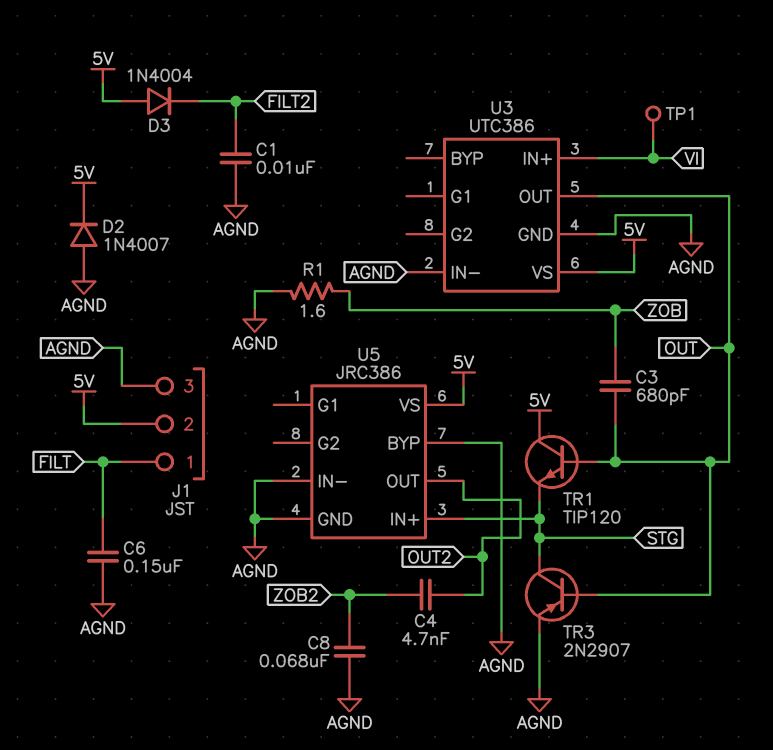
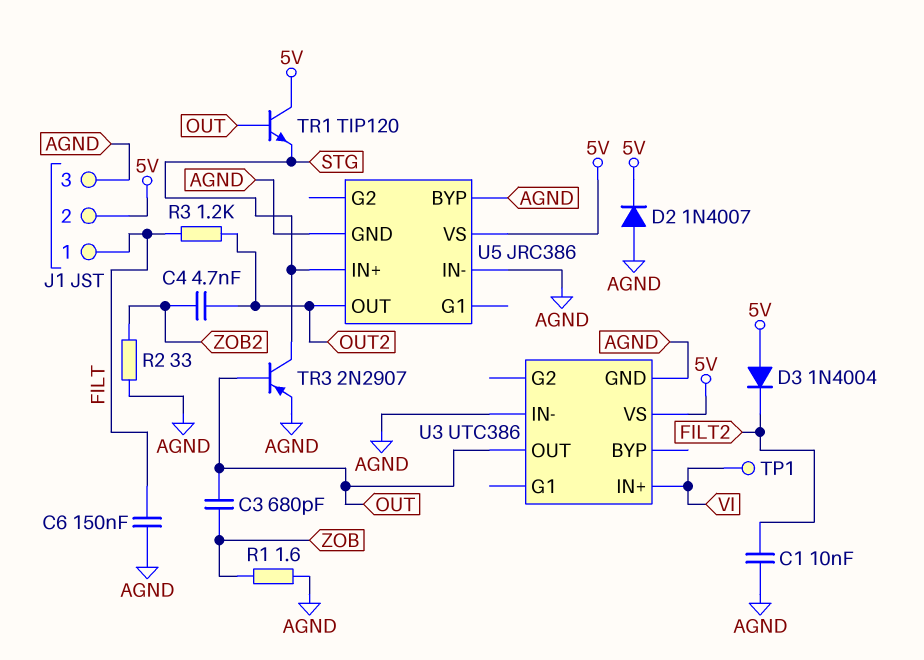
C8: 68nF (AGND, ZOB2) -> none
R2: none -> 33 (AGND, ZOB2)
R3: none -> 1.2k (FILT, OUT2)

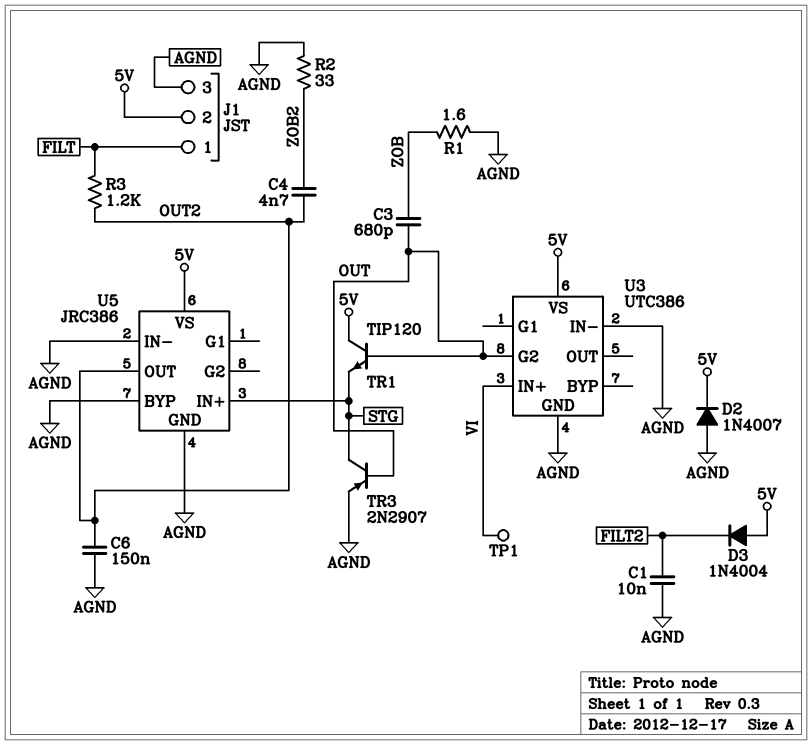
C6: 150nF (AGND, FILT) -> 150nF (AGND, OUT2)
U3 pin G2: none -> OUT
U3 pin OUT: OUT -> none

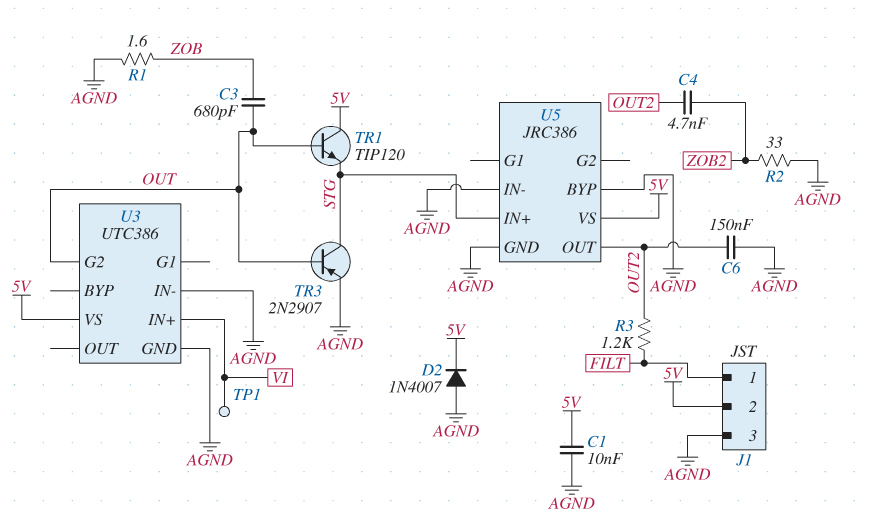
C1: 10nF (AGND, FILT2) -> 10nF (5V, AGND)
D3: diode 1N4004 (A 5V, K FILT2) -> none

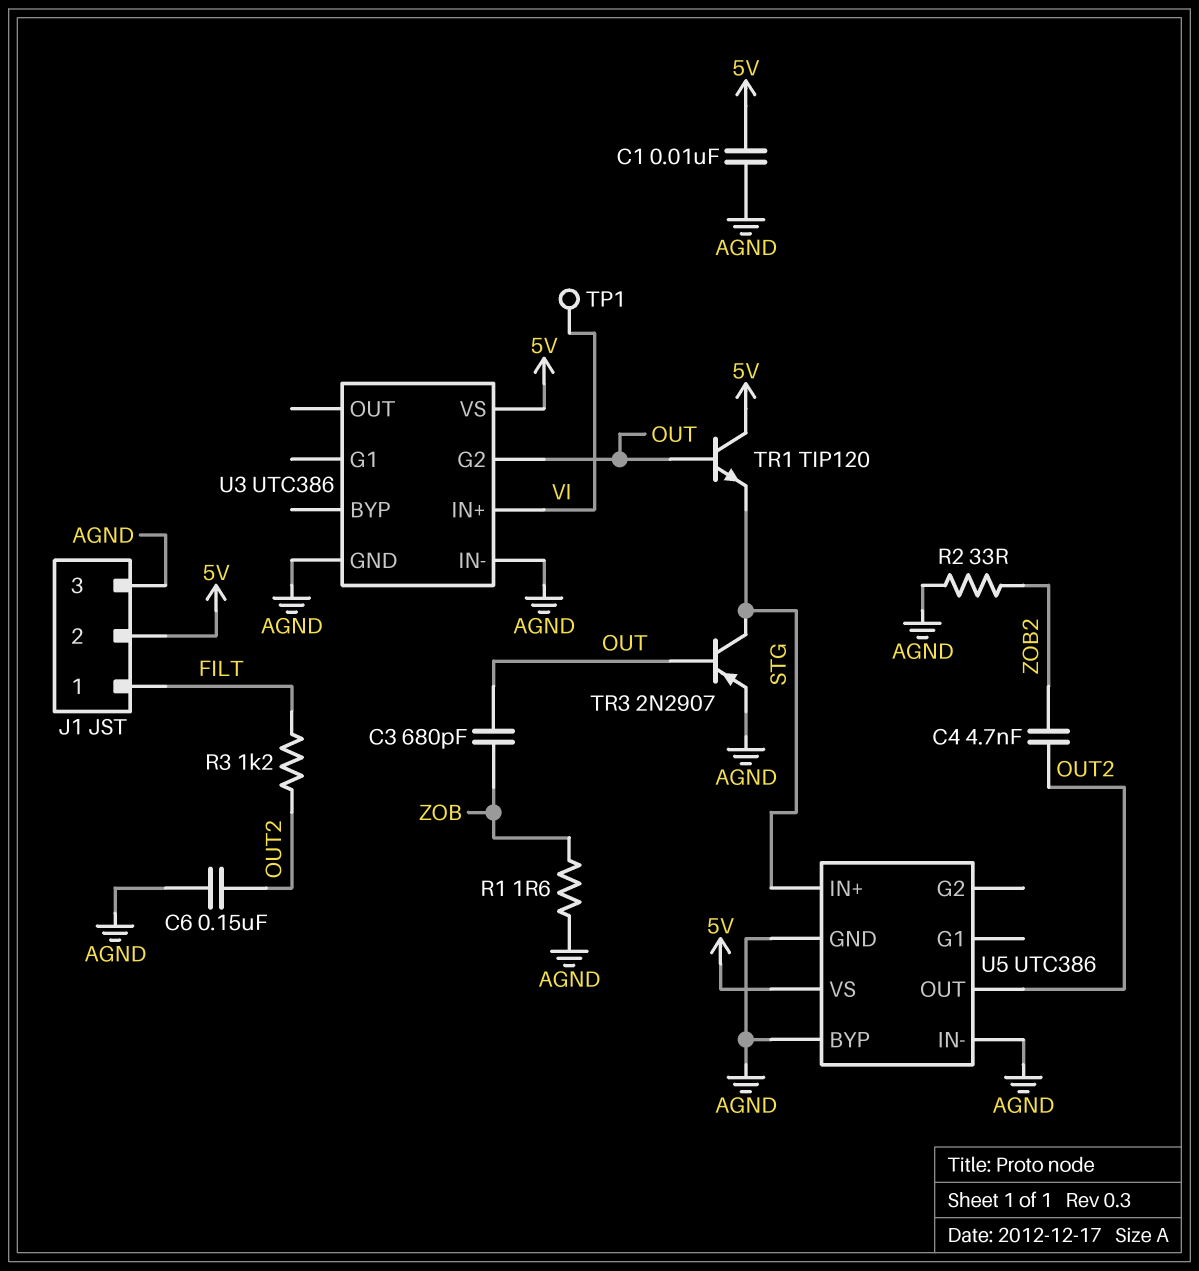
D2: diode 1N4007 (A AGND, K 5V) -> none
U5: JRC386 -> UTC386

